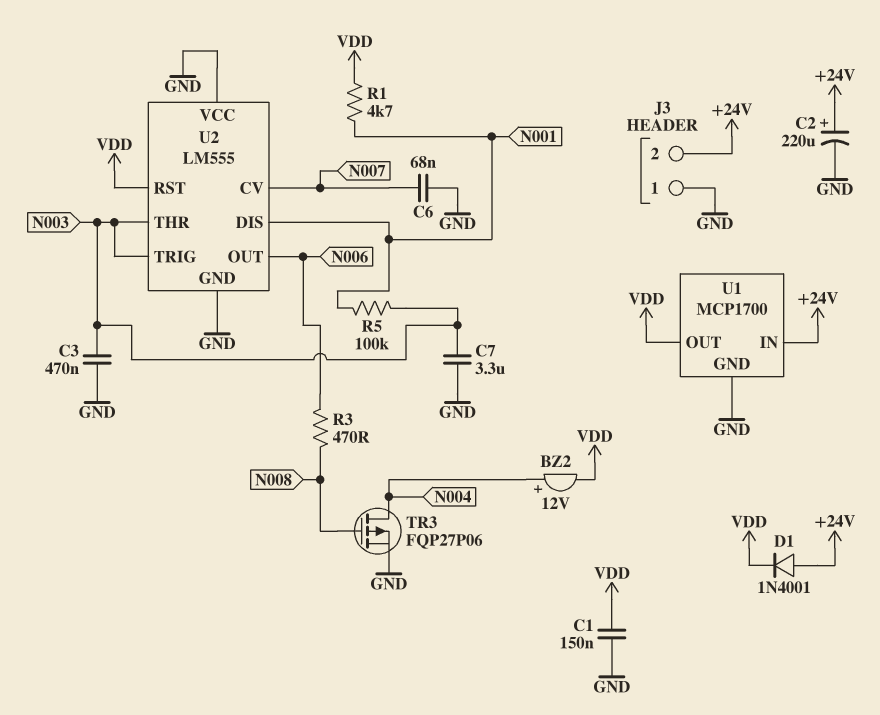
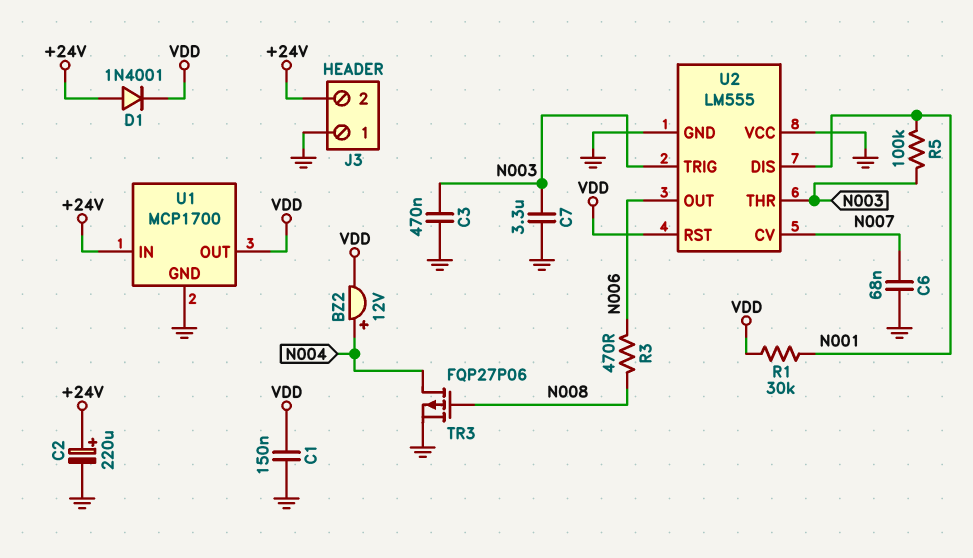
R1: 4.7k (N001, VDD) -> 30k (N001, VDD)

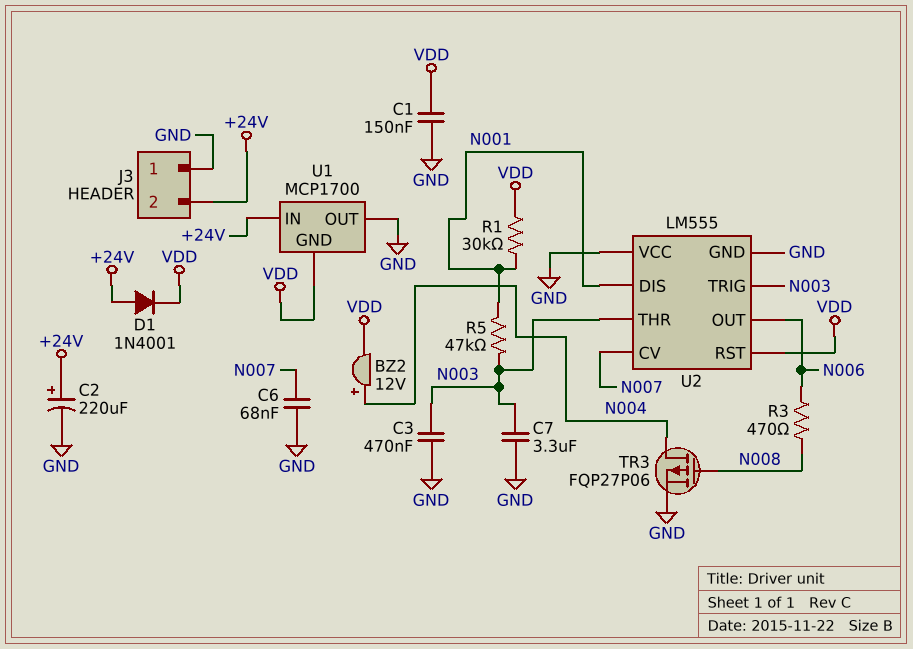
R5: 100k (N001, N003) -> 47k (N001, N003)
U1 pin GND: GND -> VDD
U1 pin OUT: VDD -> GND

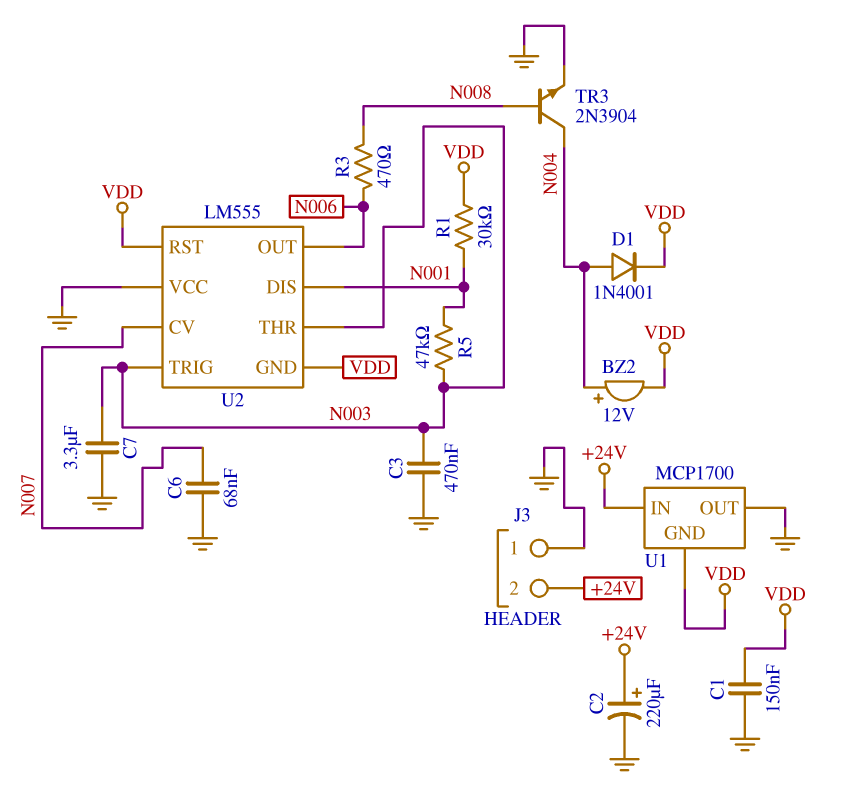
D1: diode 1N4001 (A +24V, K VDD) -> diode 1N4001 (A N004, K VDD)
TR3: PMOS FQP27P06 (G N008, D N004, S GND) -> NPN 2N3904 (B N008, C N004, E GND)
U2 pin GND: GND -> VDD

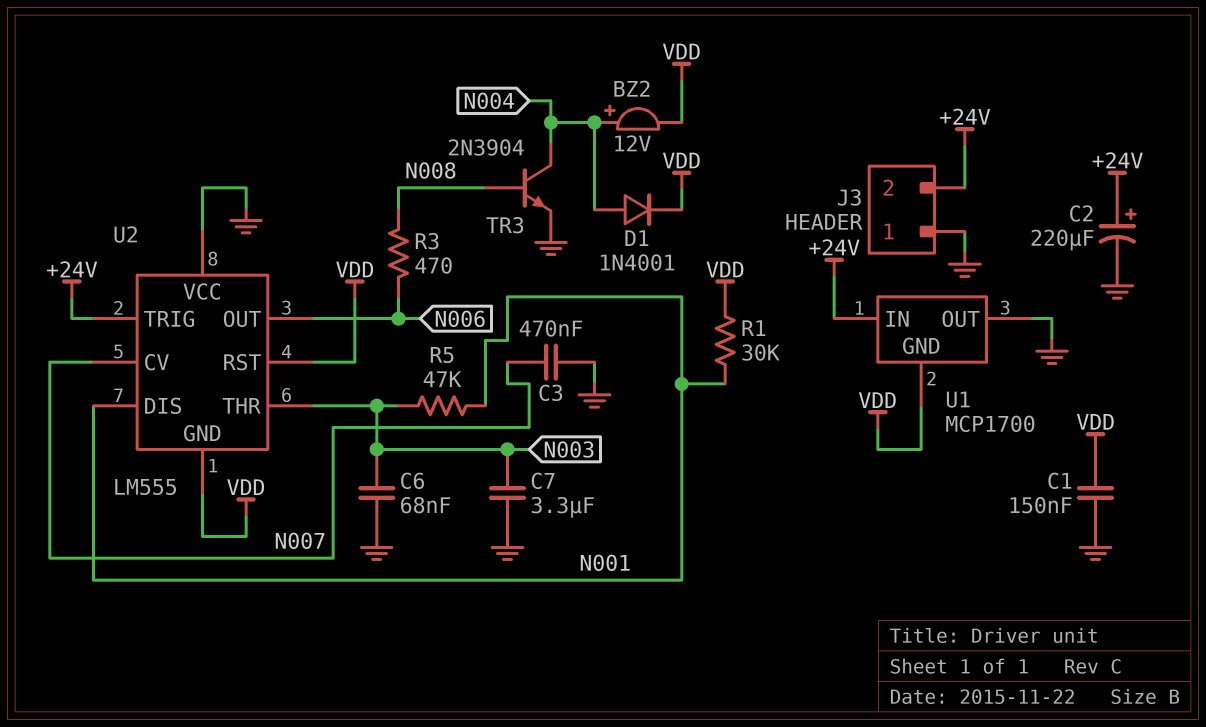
C3: 470nF (GND, N003) -> 470nF (GND, N007)
C6: 68nF (GND, N007) -> 68nF (GND, N003)
U2 pin TRIG: N003 -> +24V

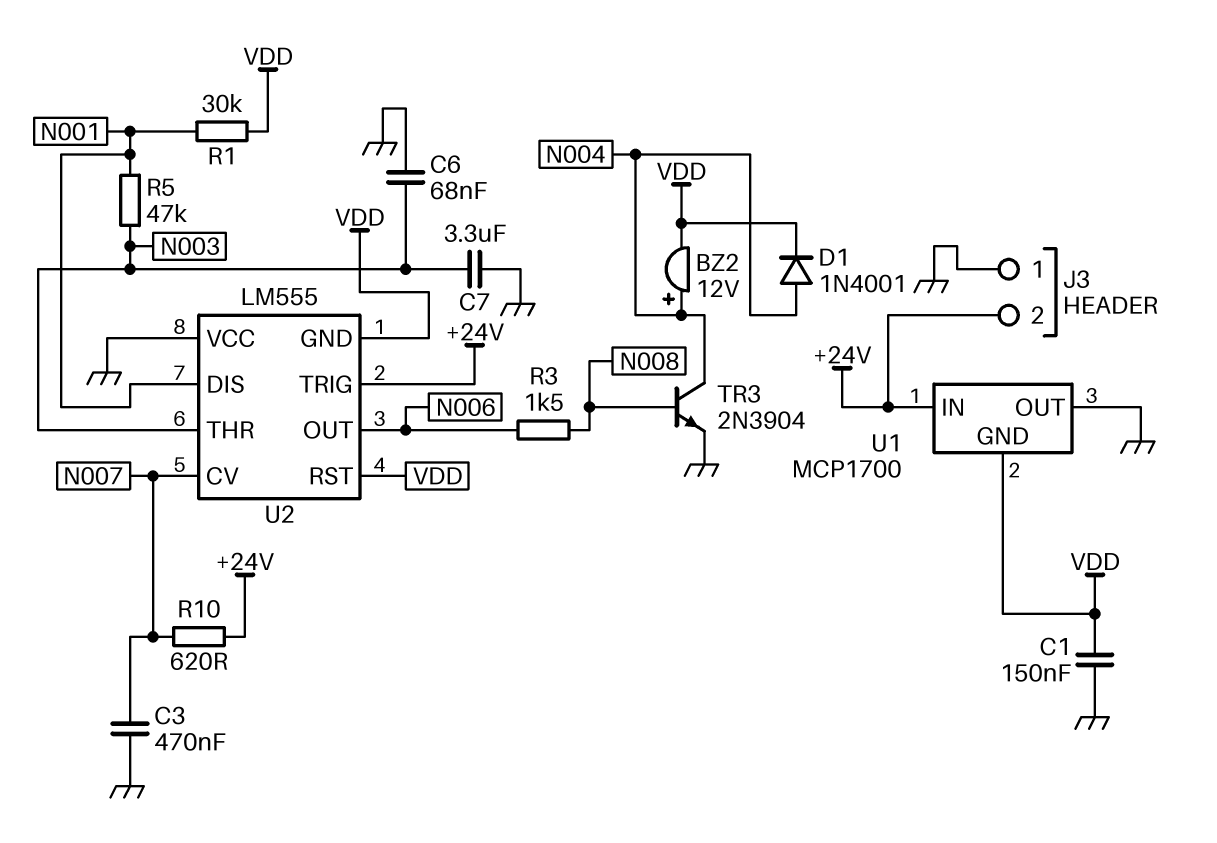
C2: 220uF (plus +24V, minus GND) -> none
R3: 470 (N006, N008) -> 1.5k (N006, N008)
R10: none -> 620 (+24V, N007)

